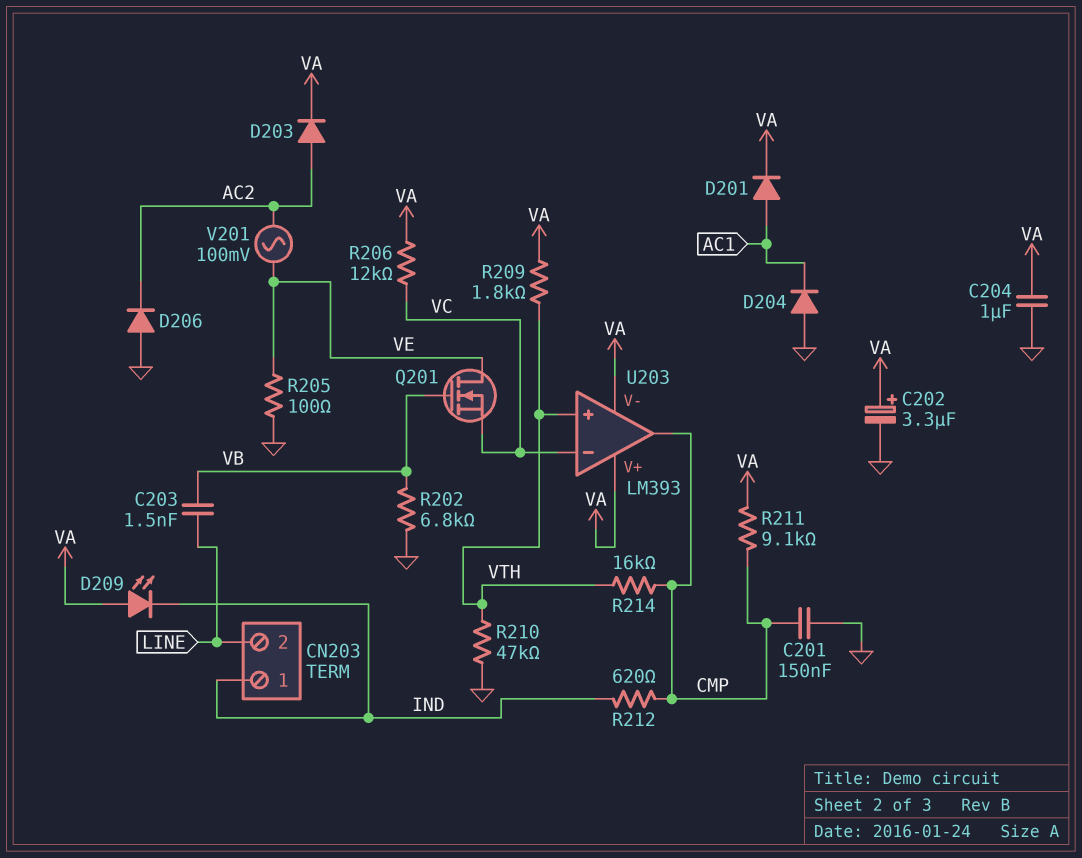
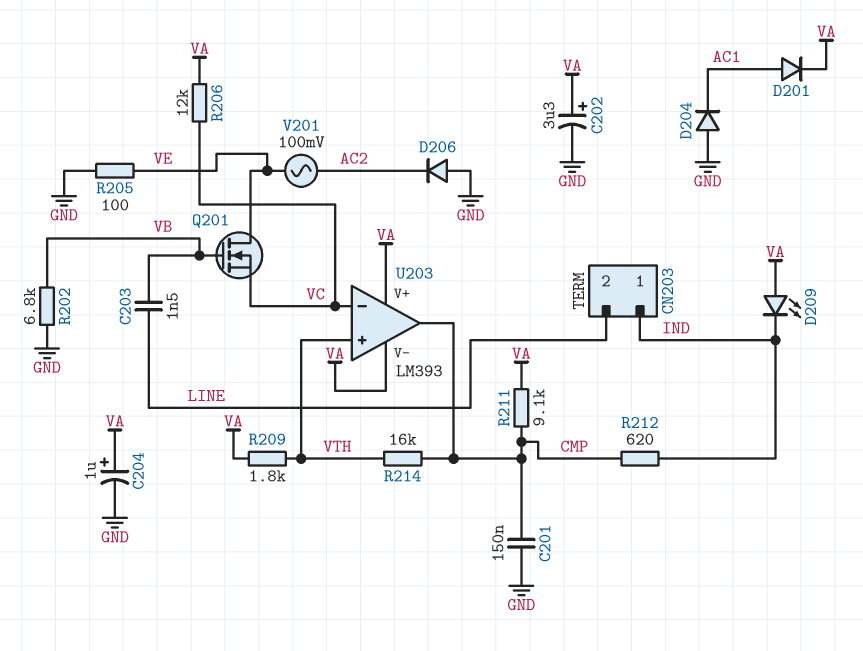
C204: 1uF (GND, VA) -> 1uF (plus VA, minus GND)
D203: diode (A AC2, K VA) -> none
R210: 47k (GND, VTH) -> none

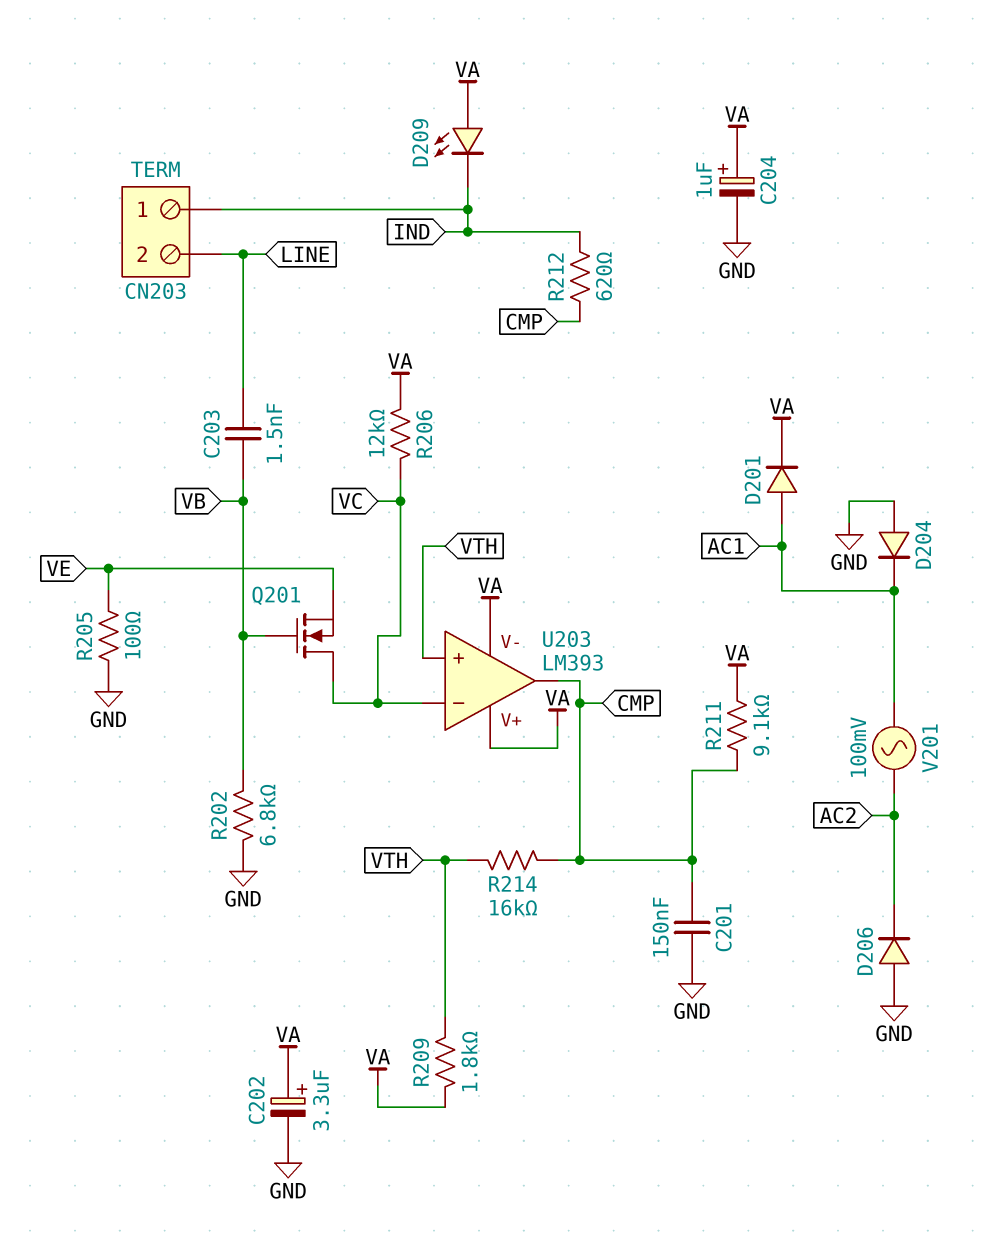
Q201: NMOS (G VB, D VE, S VC) -> NMOS (G VB, D VC, S VE)
V201: AC 100mV (AC2, VE) -> AC 100mV (AC1, AC2)

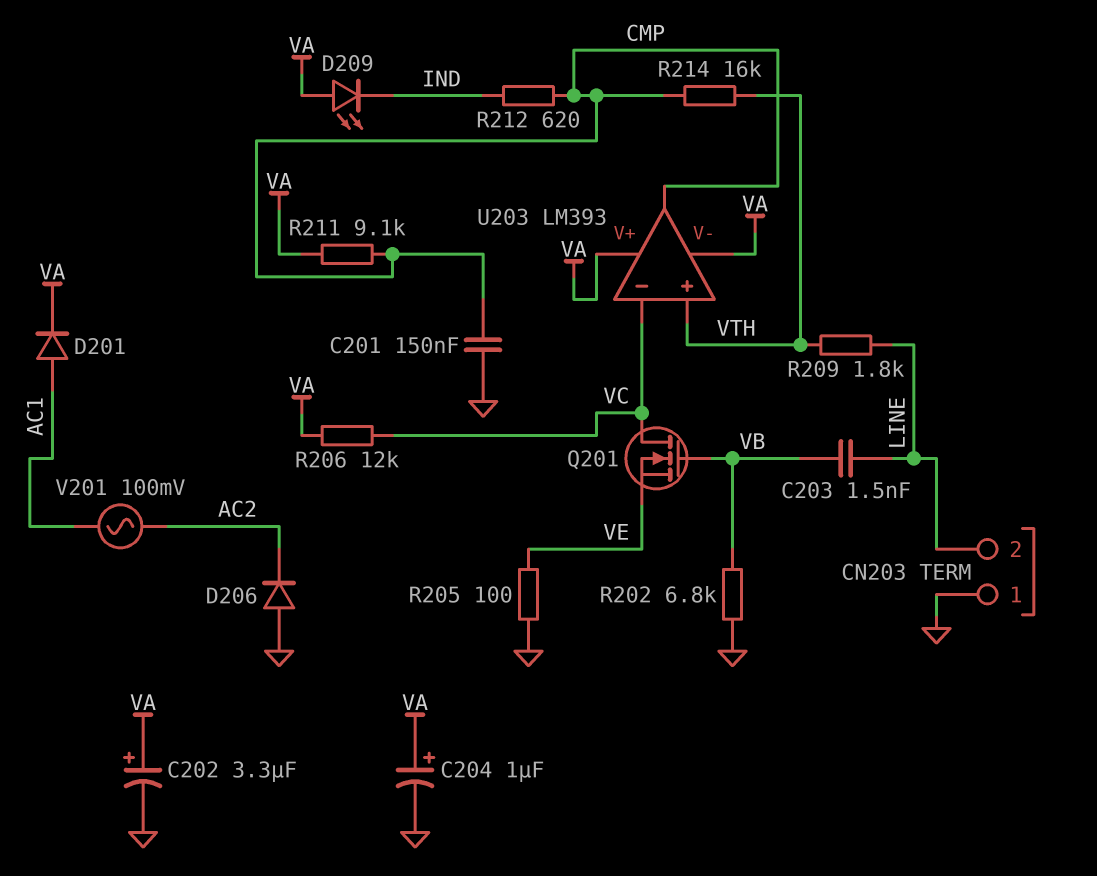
CN203 pin 1: IND -> GND
D204: diode (A GND, K AC1) -> none
R209: 1.8k (VA, VTH) -> 1.8k (LINE, VTH)

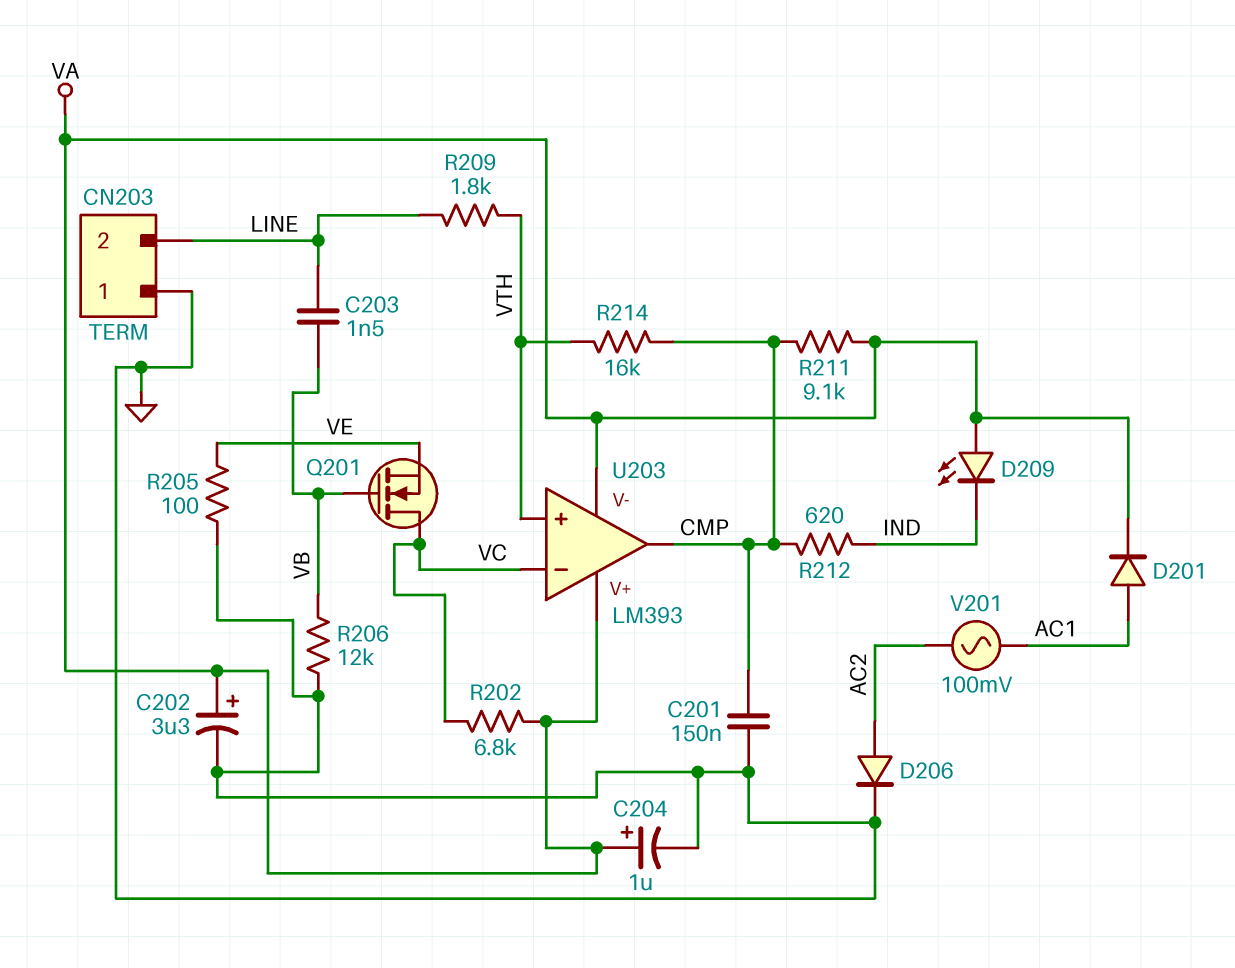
D206: diode (A GND, K AC2) -> diode (A AC2, K GND)
R202: 6.8k (GND, VB) -> 6.8k (VA, VC)
R206: 12k (VA, VC) -> 12k (GND, VB)

